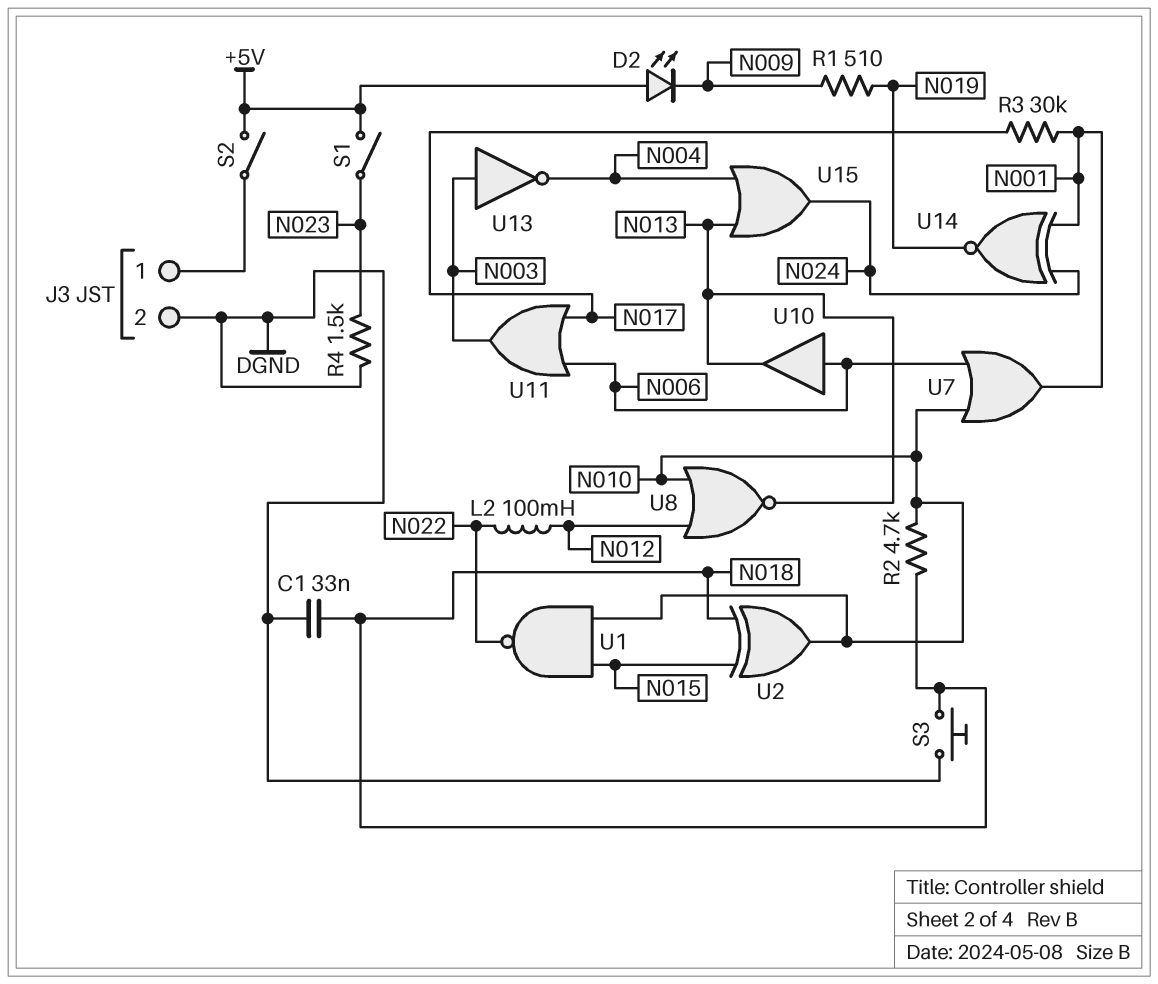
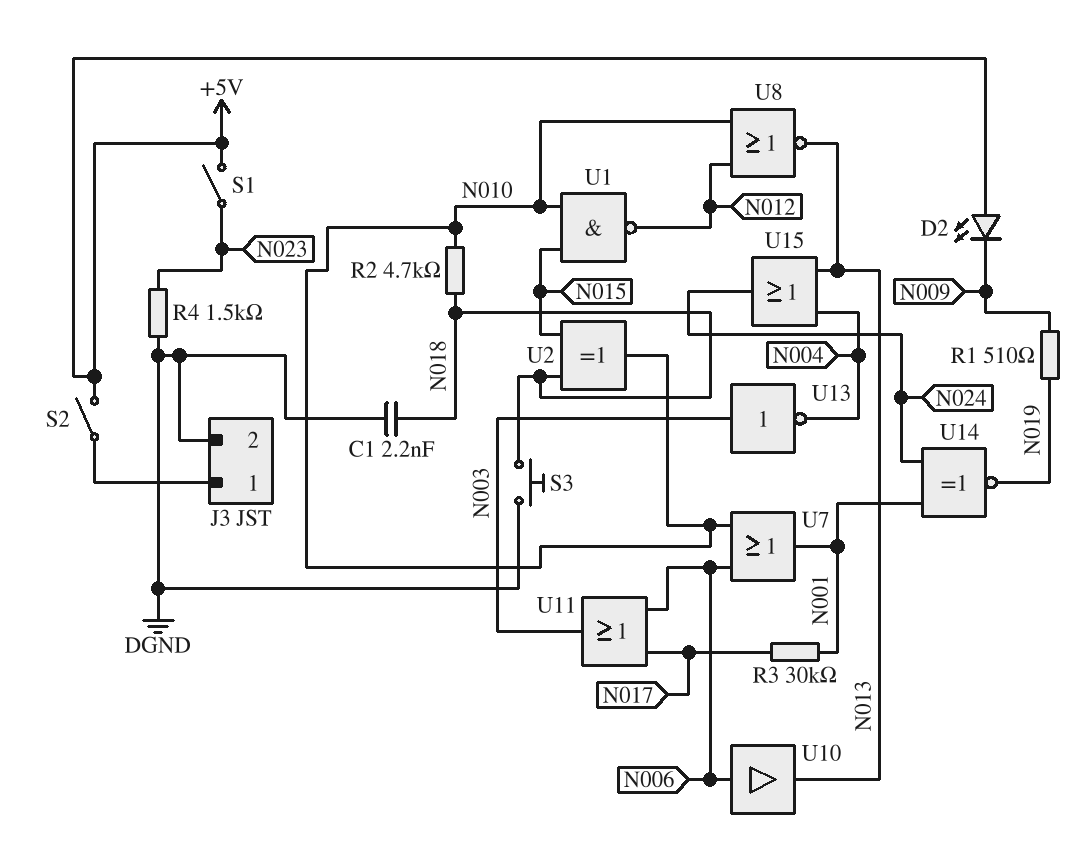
C1: 33nF (DGND, N018) -> 2.2nF (DGND, N018)
L2: 100mH (N012, N022) -> none
U1: NAND (in N010, in N015, out N022) -> NAND (in N010, in N015, out N012)

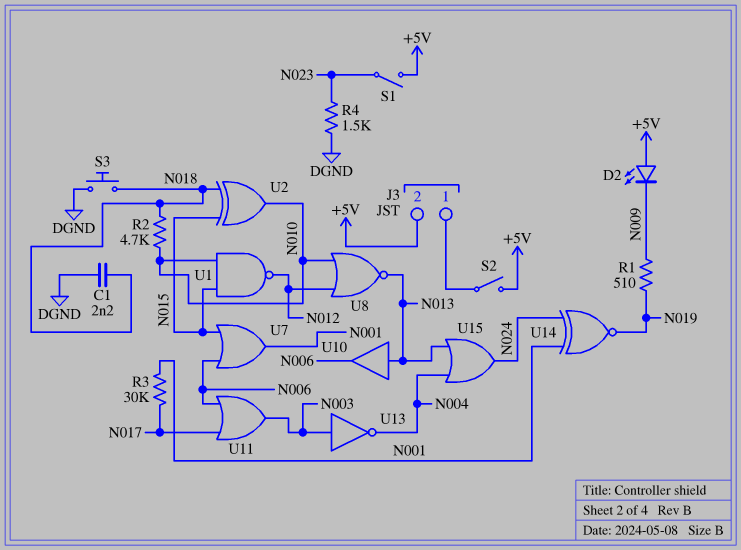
J3 pin 2: DGND -> +5V
U7: OR (in N006, in N010, out N001) -> OR (in N006, in N015, out N001)
U10: buffer (in N006, out N013) -> buffer (in N013, out N006)

